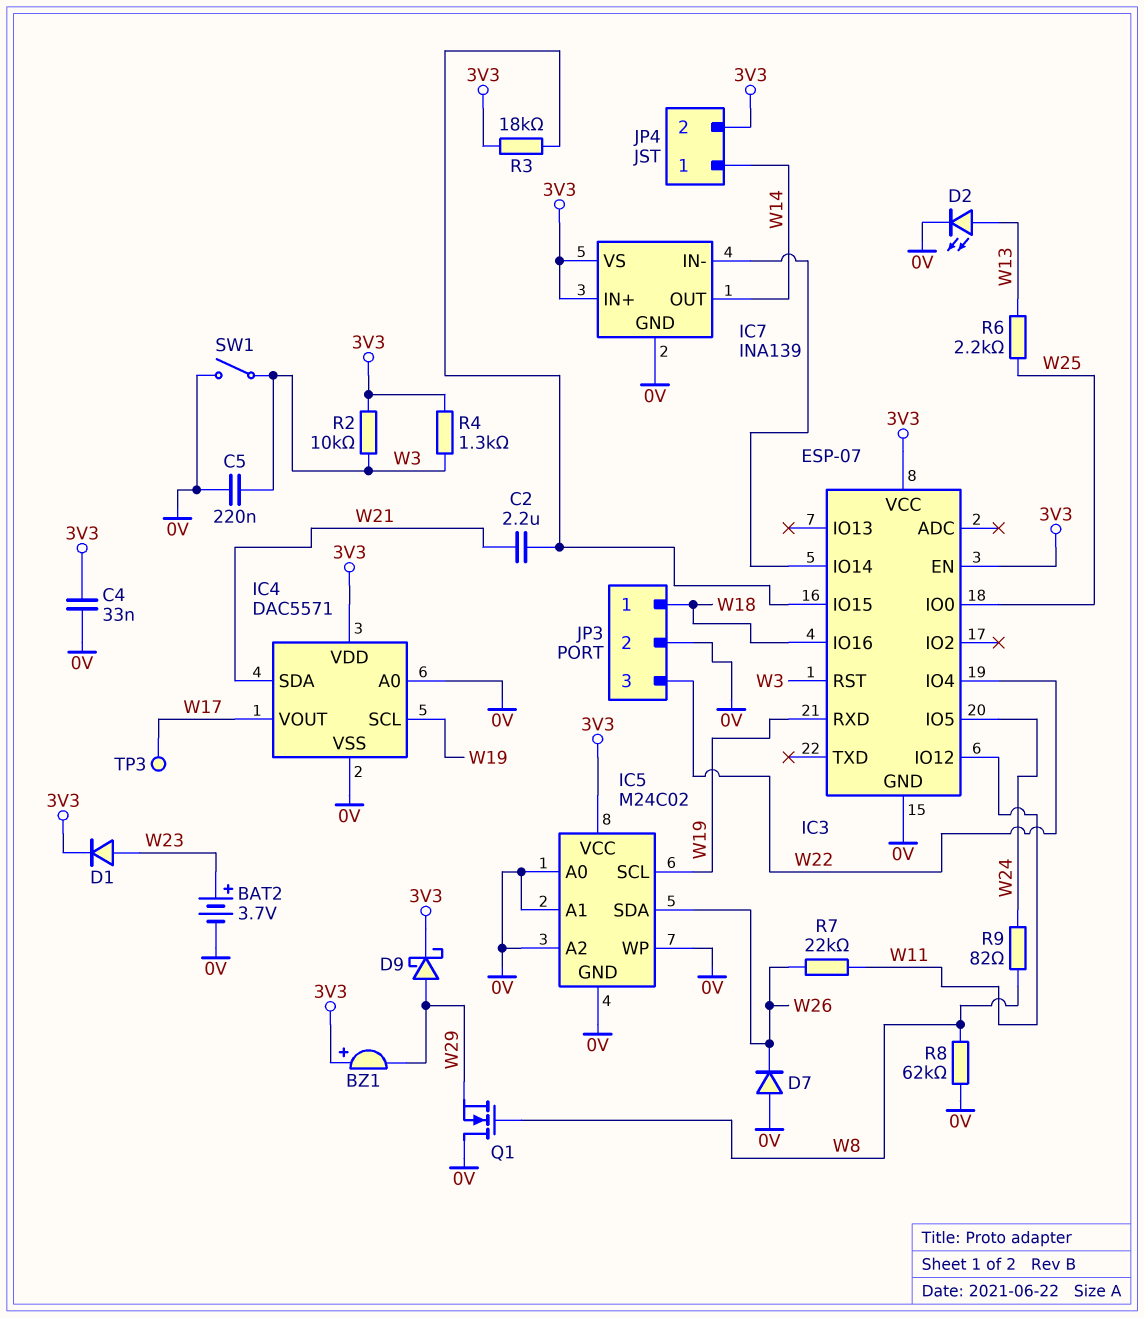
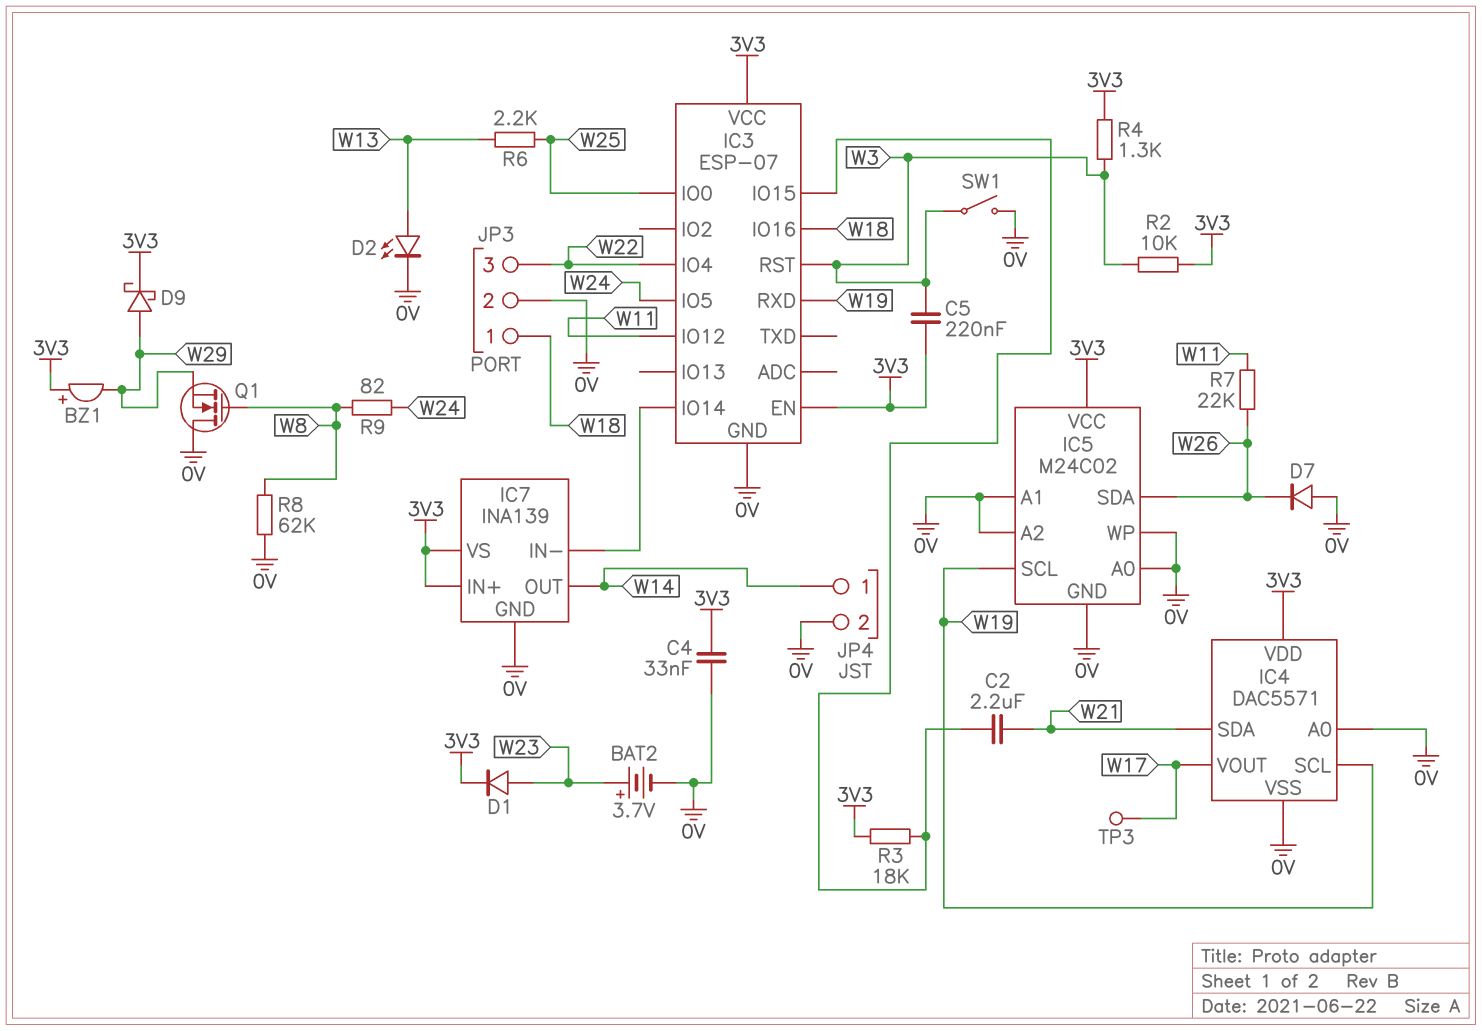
C5: 220nF (0V, W3) -> 220nF (3V3, W3)
JP4 pin 2: 3V3 -> 0V

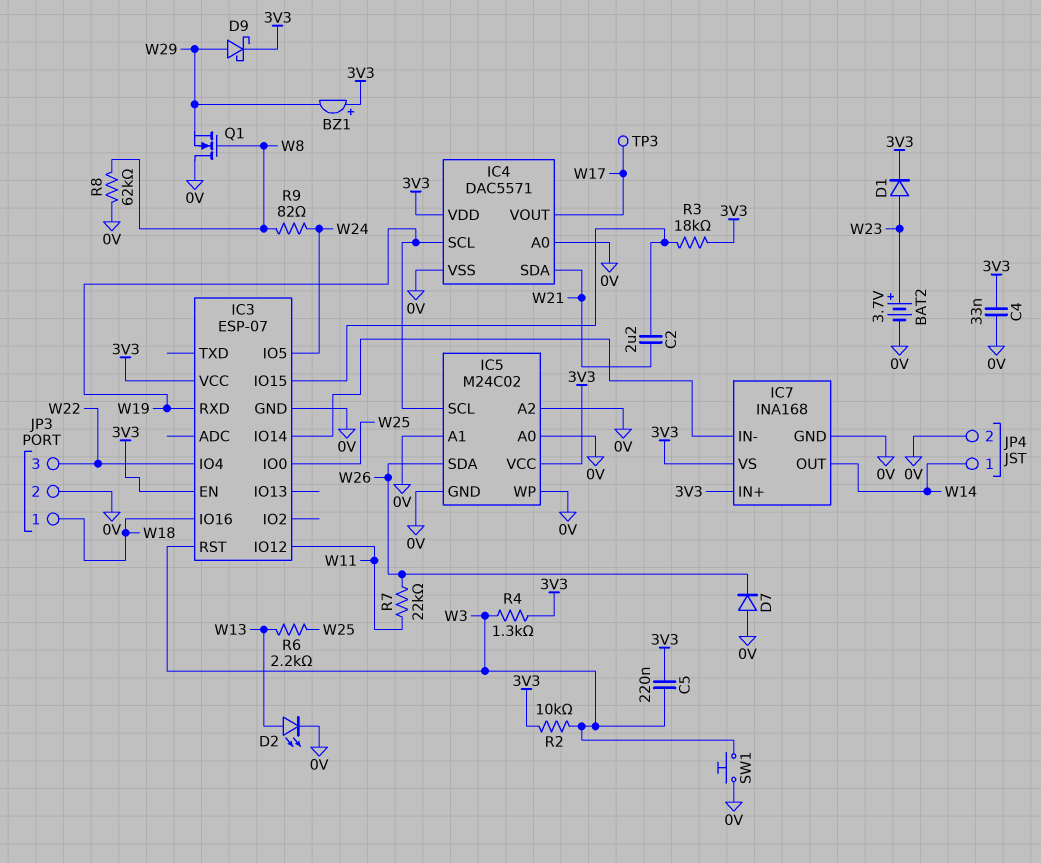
IC7: INA139 -> INA168
SW1: switch (0V, W3) -> button (0V, W3)

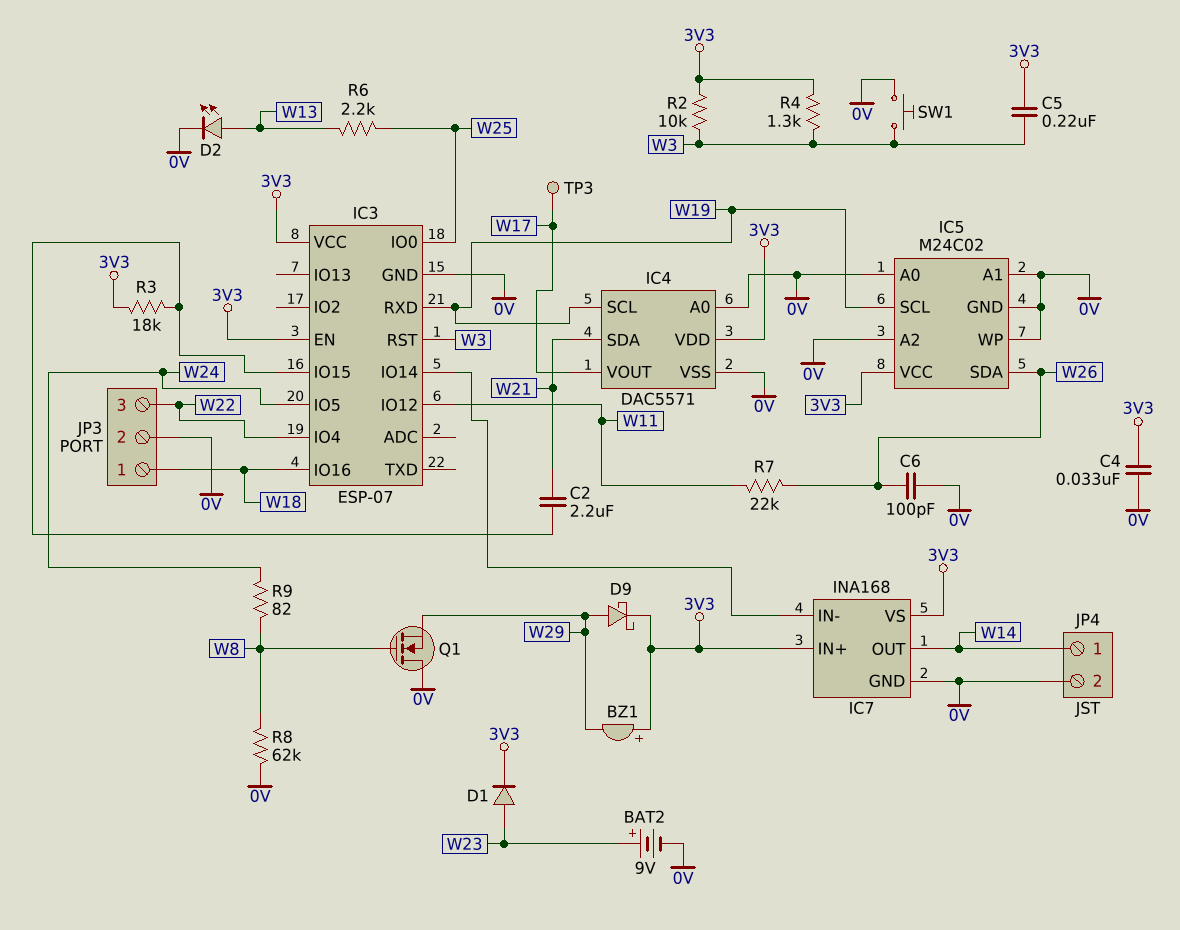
BAT2: 3.7V (plus W23, minus 0V) -> 9V (plus W23, minus 0V)
C6: none -> 100pF (0V, W26)
D7: diode (A 0V, K W26) -> none

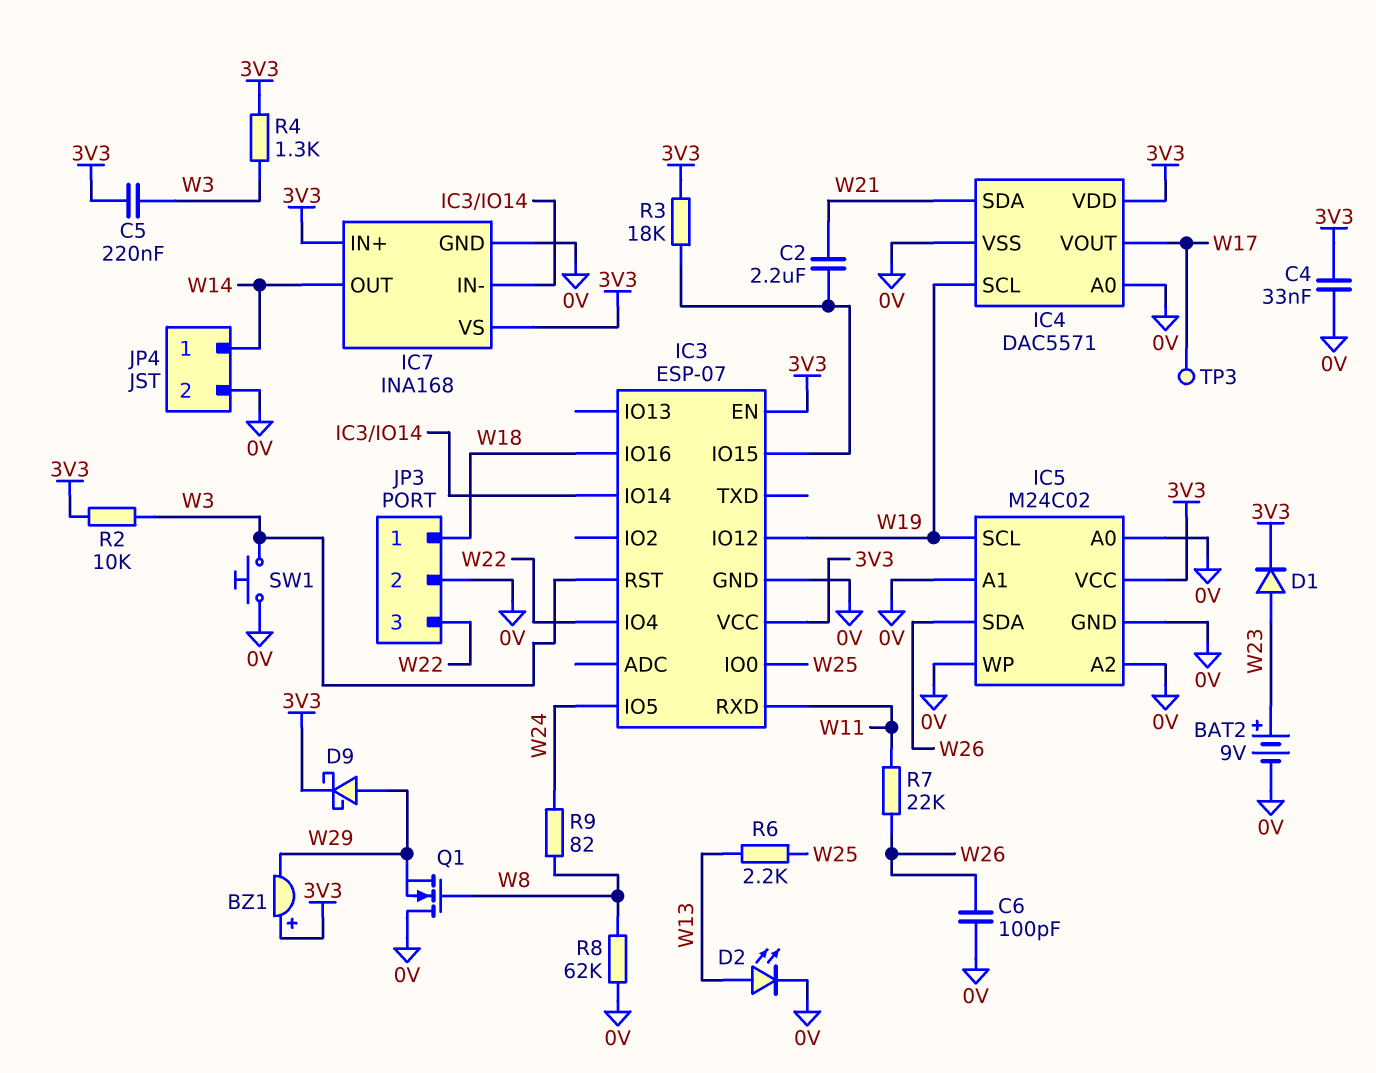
IC3 pin IO12: W11 -> W19
IC3 pin RXD: W19 -> W11

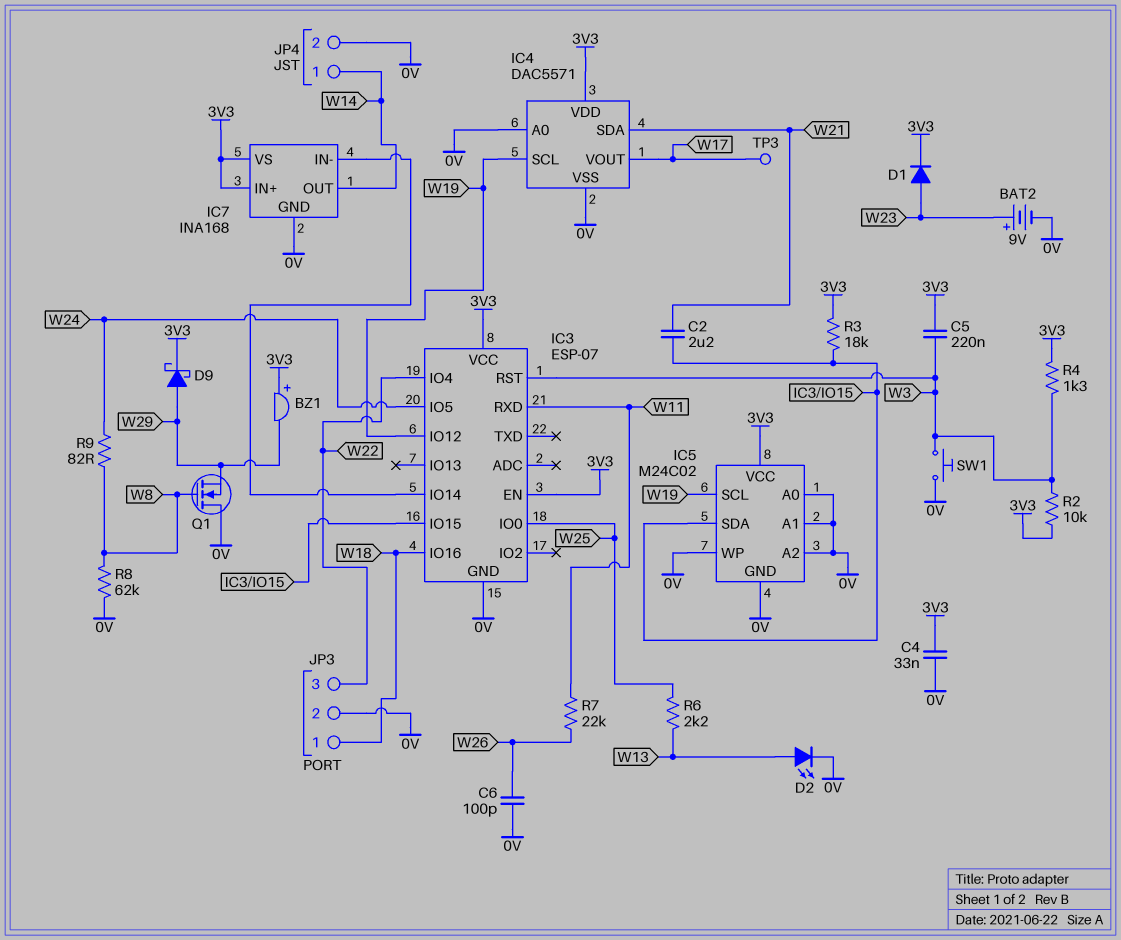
IC5 pin SDA: W26 -> IC3/IO15

